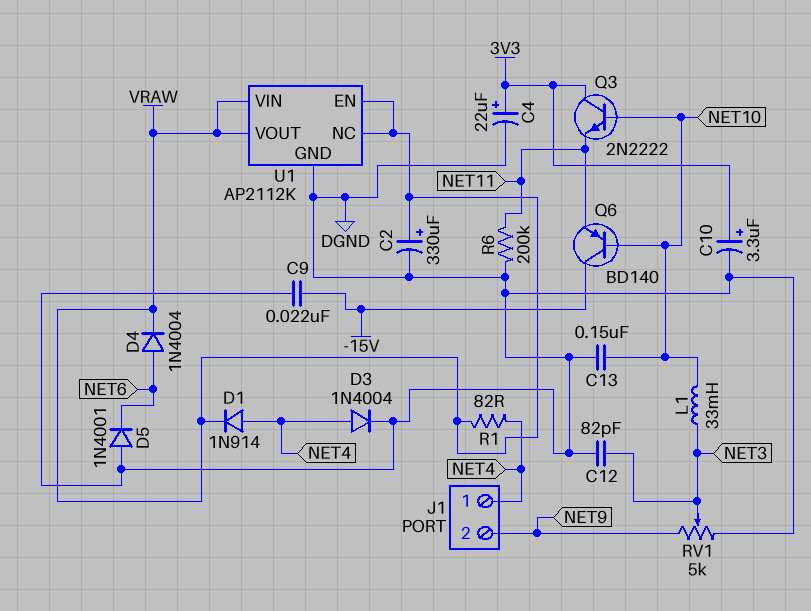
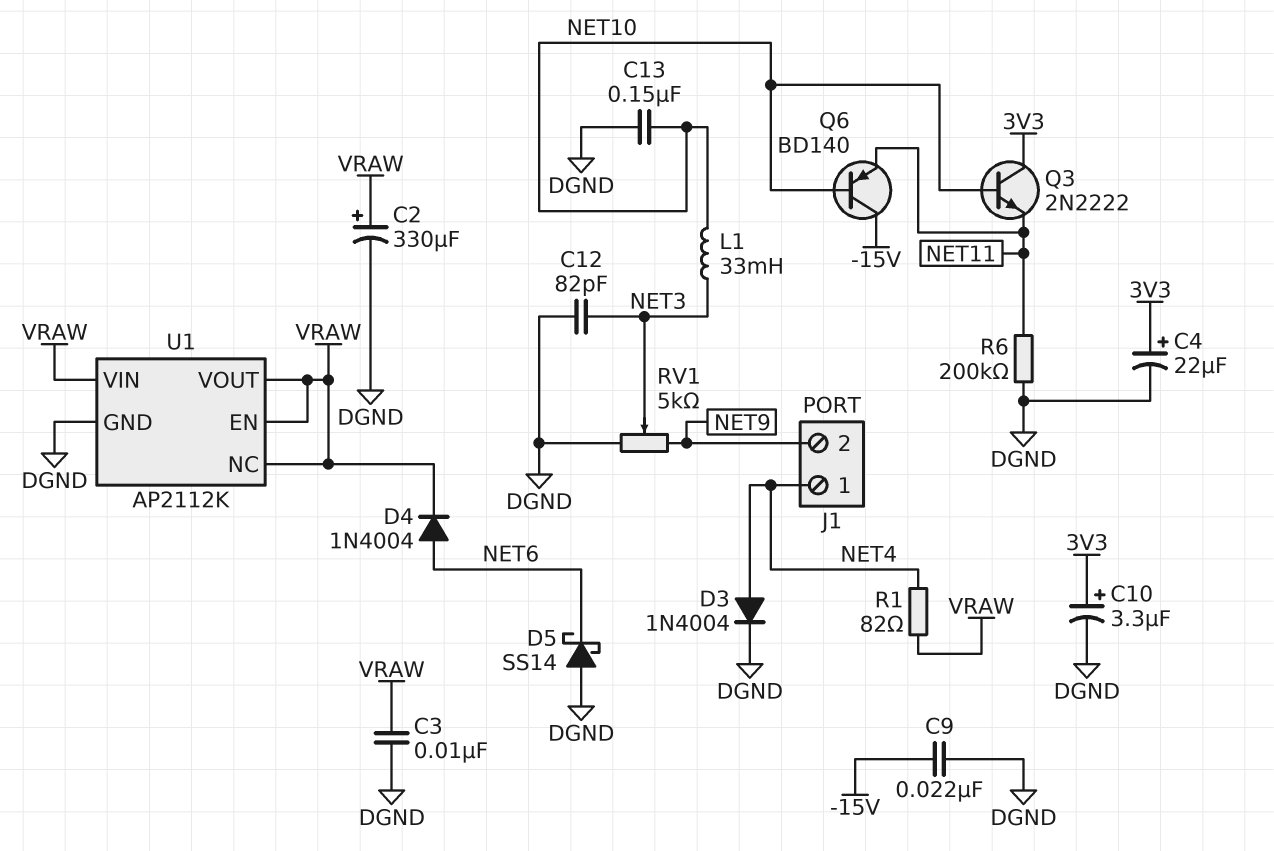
C3: none -> 10nF (DGND, VRAW)
D1: diode 1N914 (A NET4, K VRAW) -> none
D5: diode 1N4001 (A DGND, K NET6) -> schottky SS14 (A DGND, K NET6)

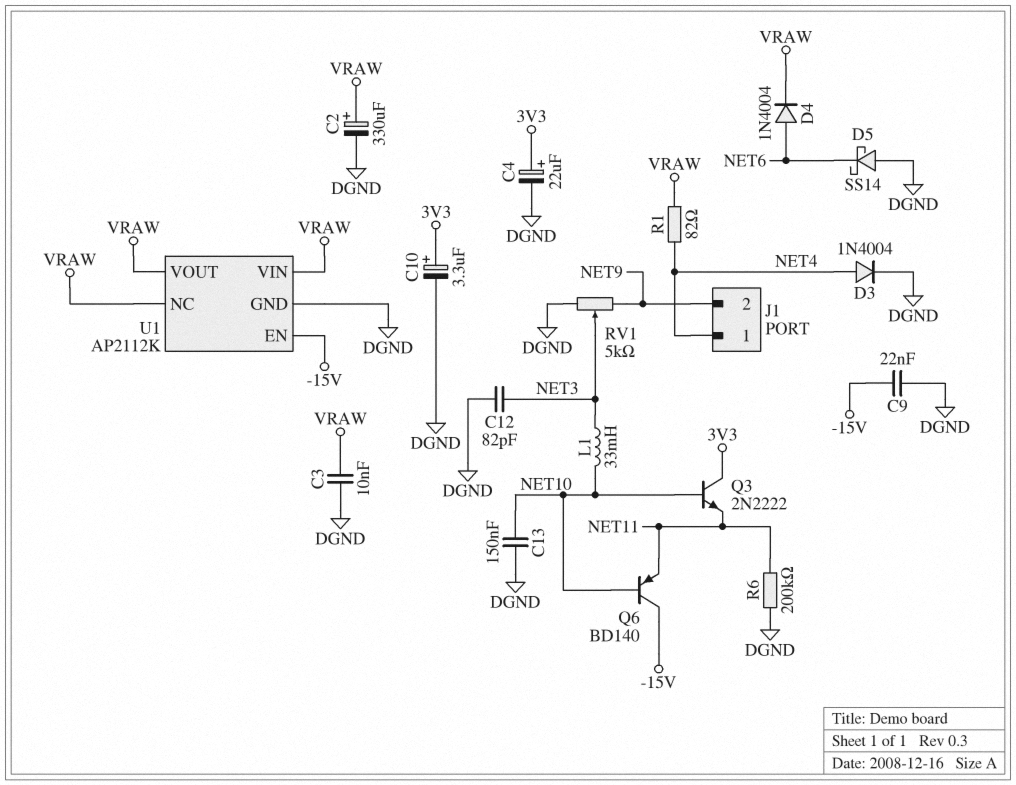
U1 pin EN: VRAW -> -15V

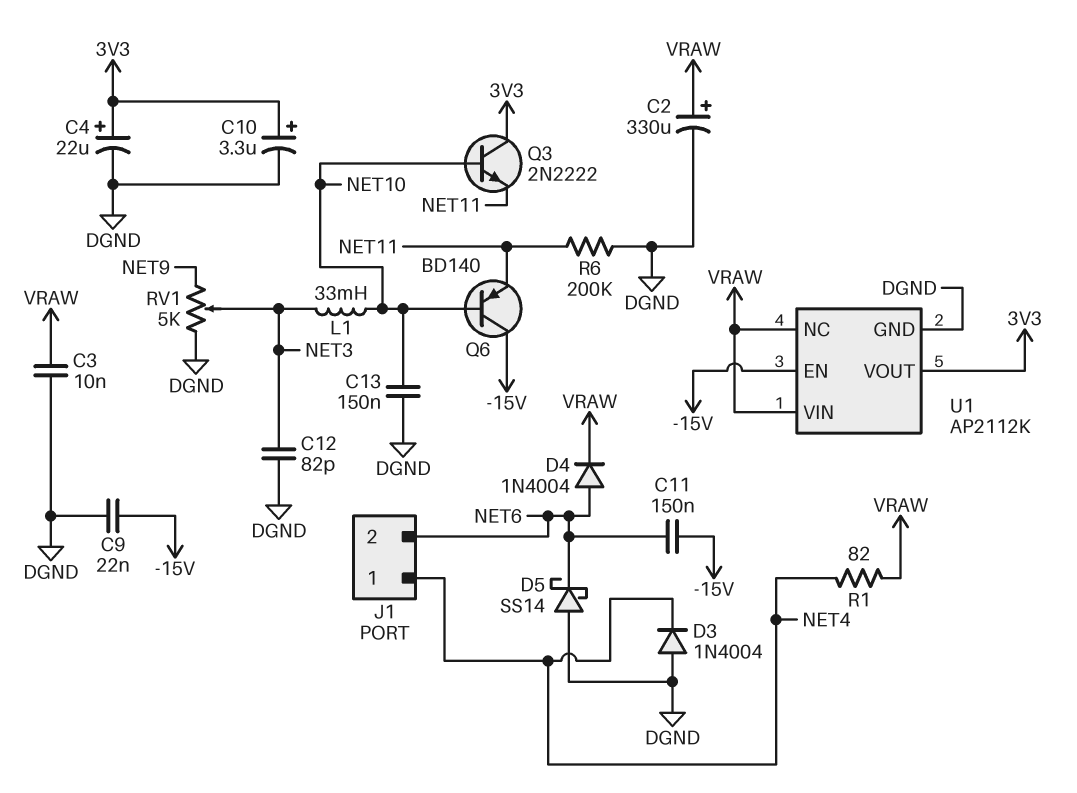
C11: none -> 150nF (-15V, NET6)
D3: diode 1N4004 (A NET4, K DGND) -> diode 1N4004 (A DGND, K NET4)
J1 pin 2: NET9 -> NET6
U1 pin VOUT: VRAW -> 3V3

